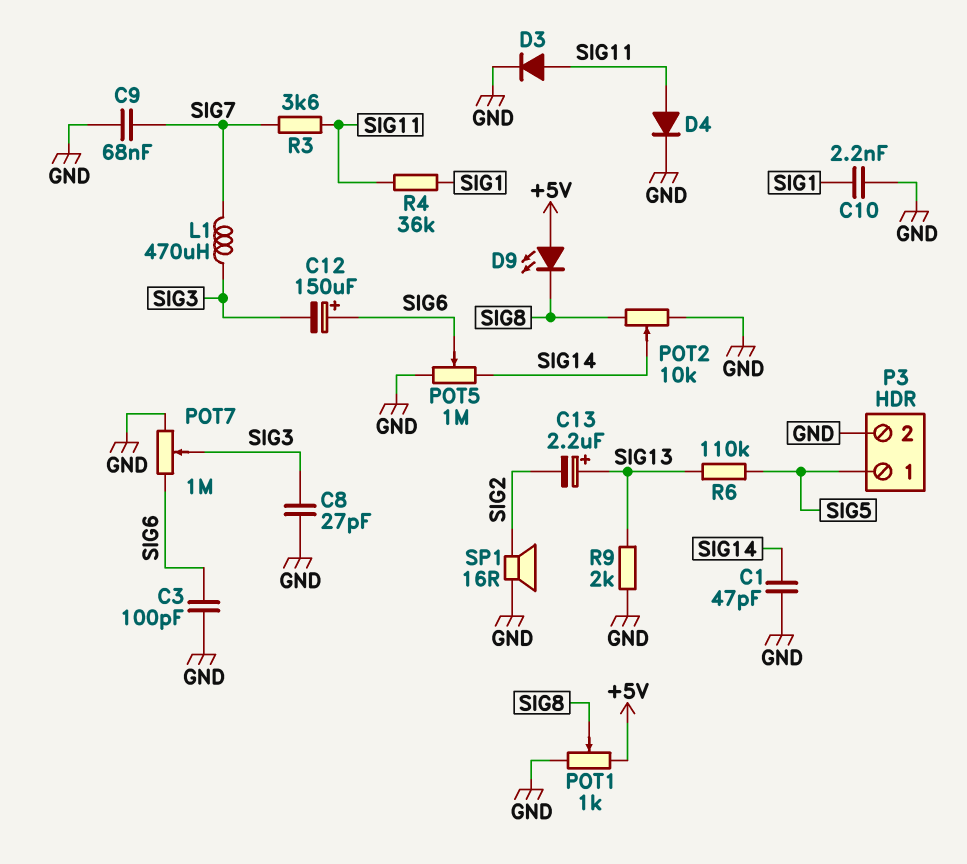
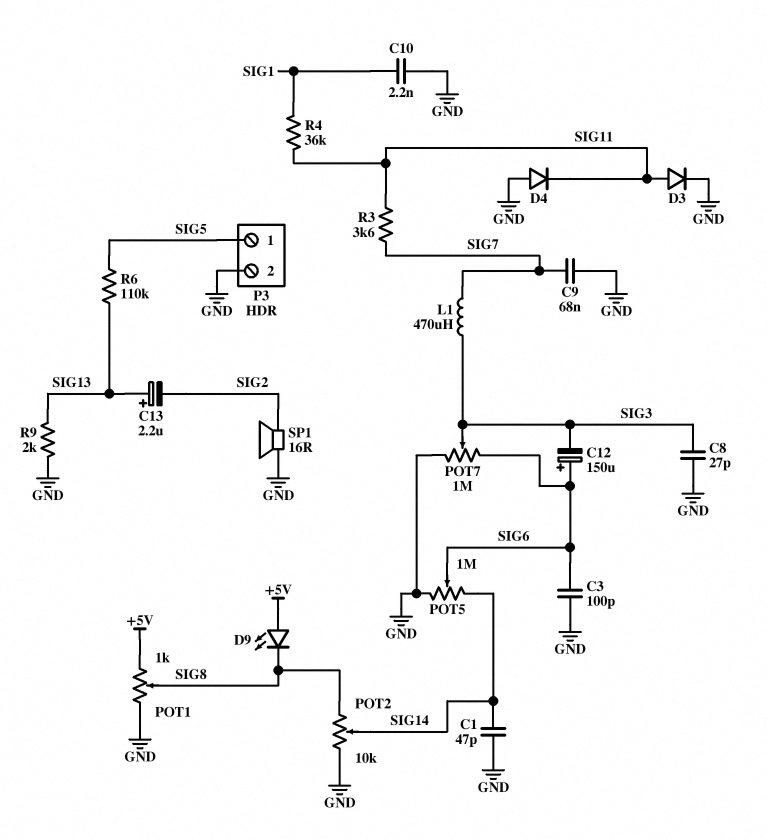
D4: diode (A SIG11, K GND) -> diode (A GND, K SIG11)

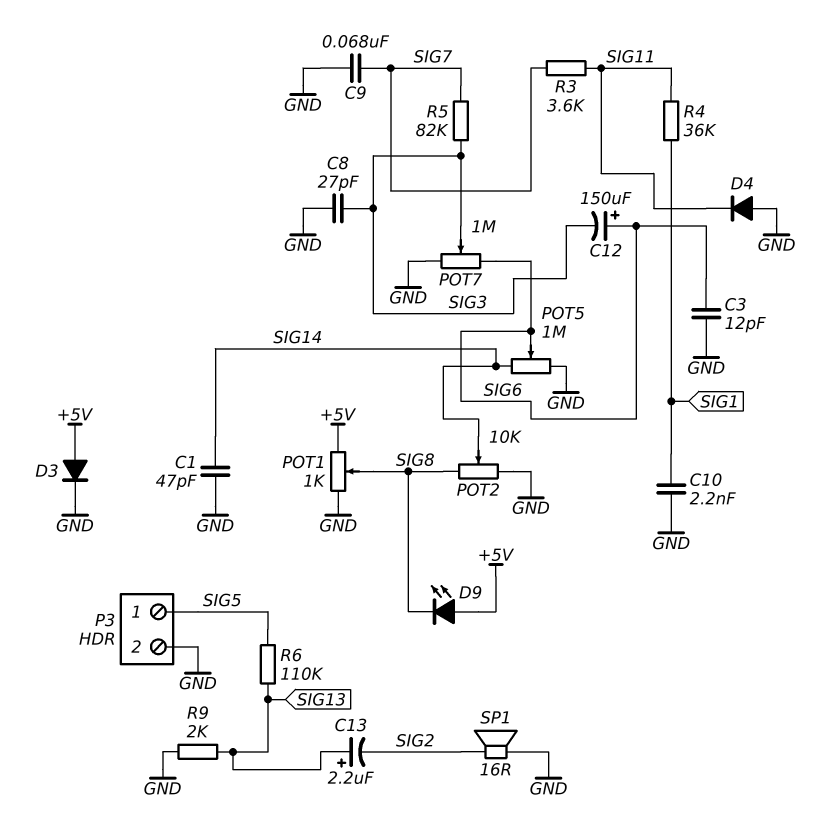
C3: 100pF (GND, SIG6) -> 12pF (GND, SIG6)
D3: diode (A SIG11, K GND) -> diode (A +5V, K GND)
L1: 470uH (SIG3, SIG7) -> none
R5: none -> 82k (SIG3, SIG7)

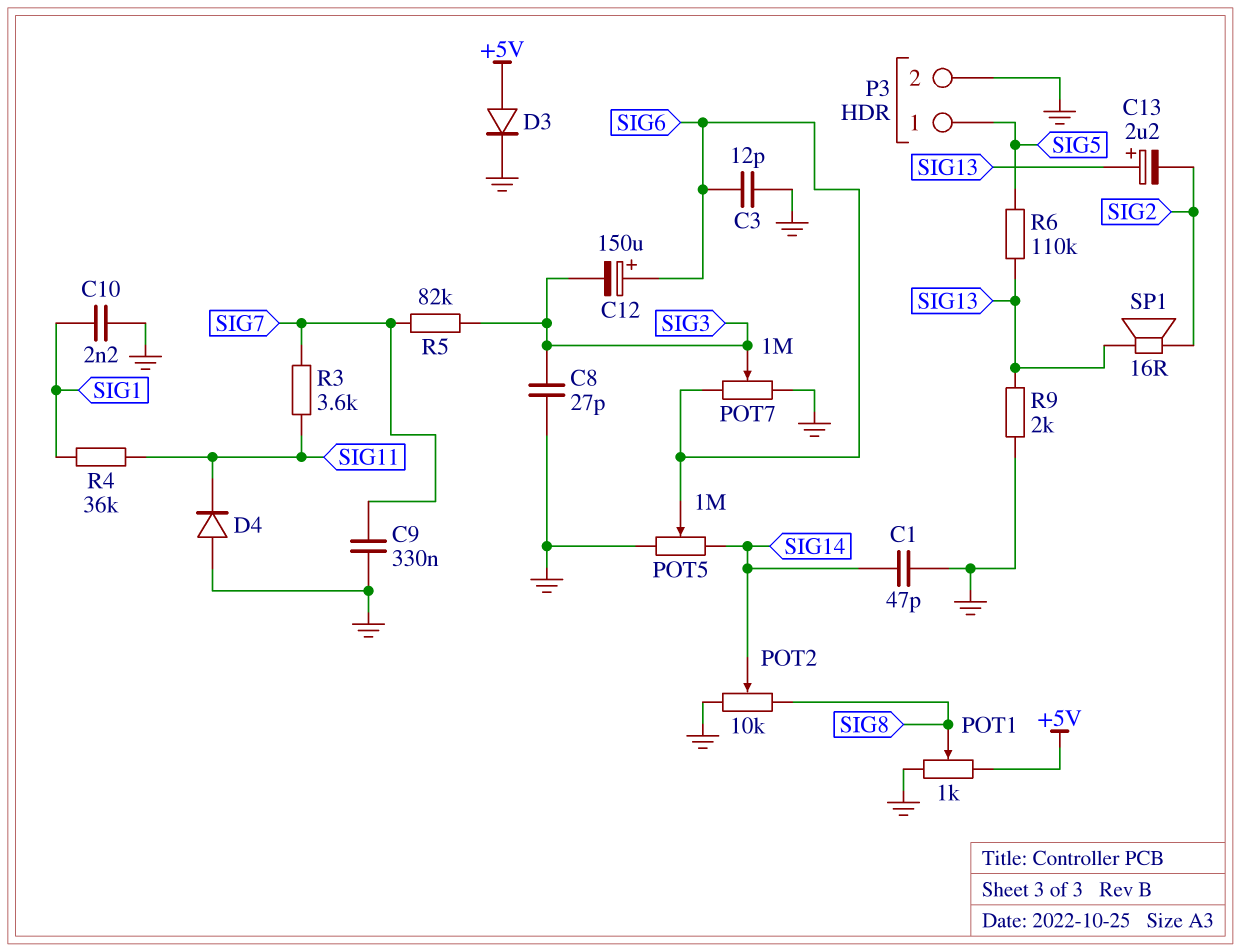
C9: 68nF (GND, SIG7) -> 330nF (GND, SIG7)
D9: LED (A +5V, K SIG8) -> none
SP1: speaker 16R (GND, SIG2) -> speaker 16R (SIG2, SIG13)

